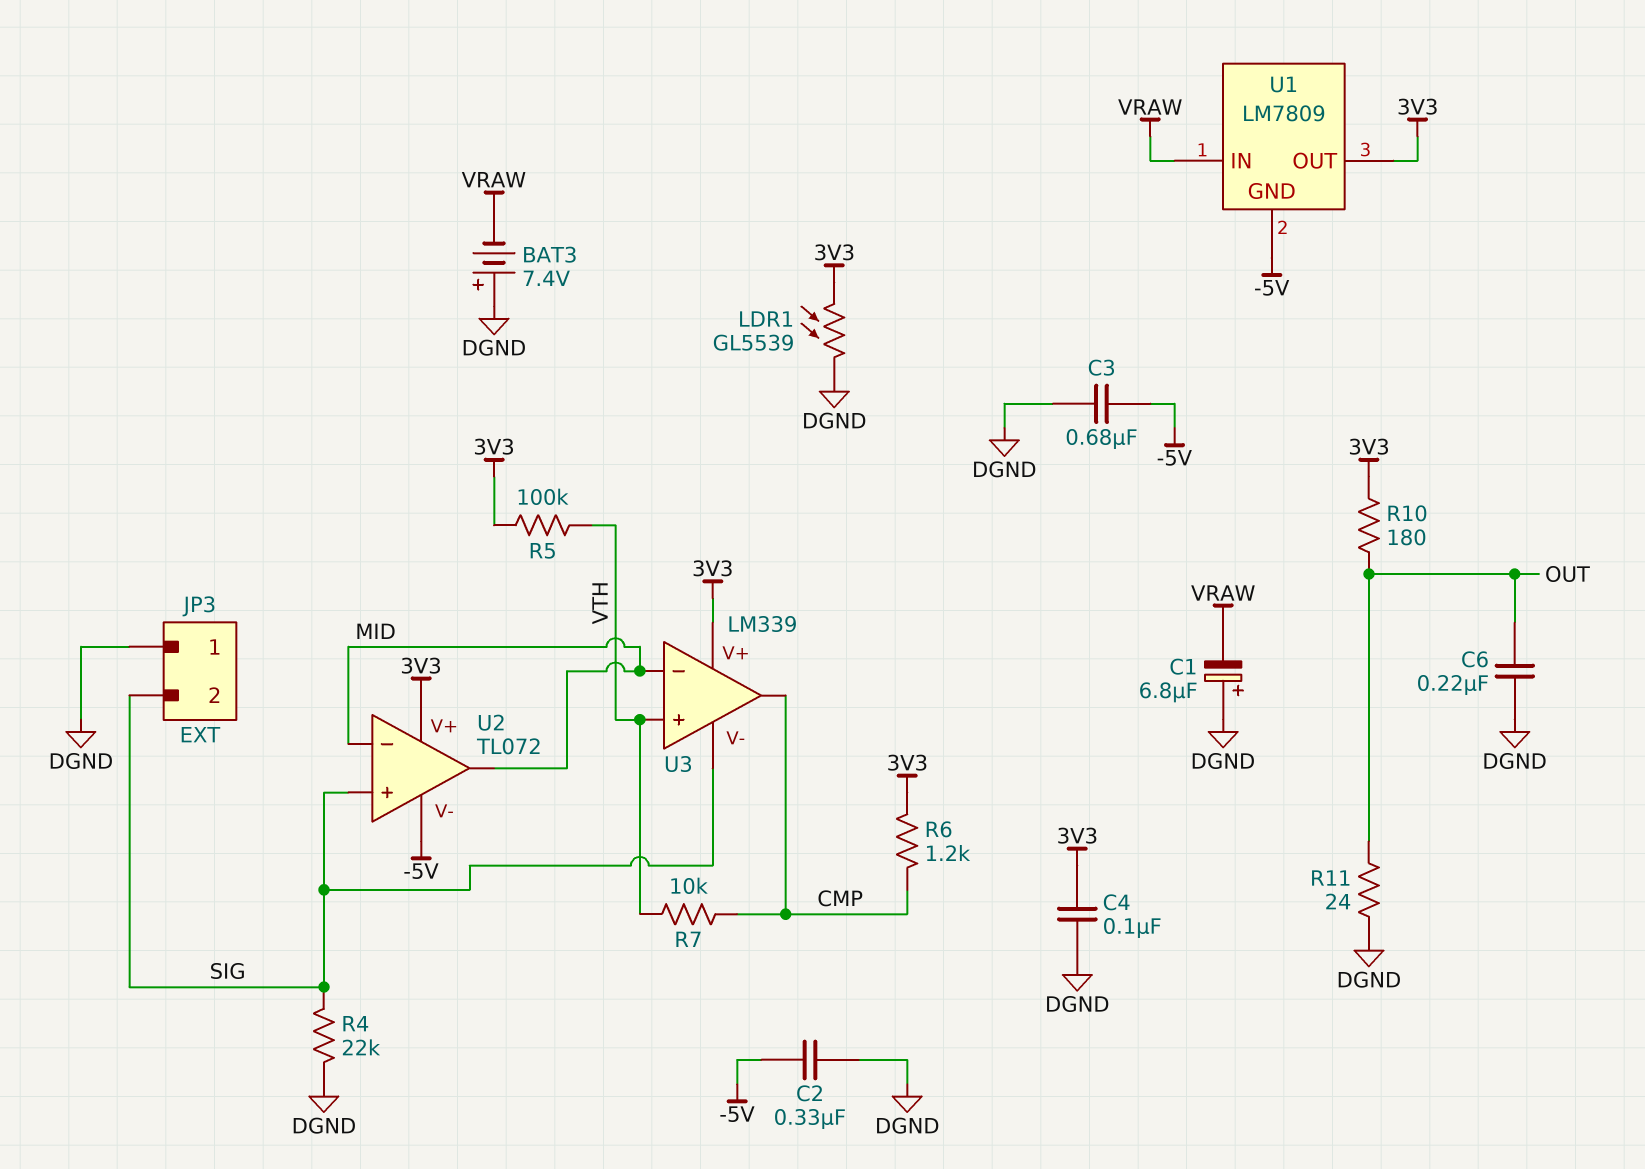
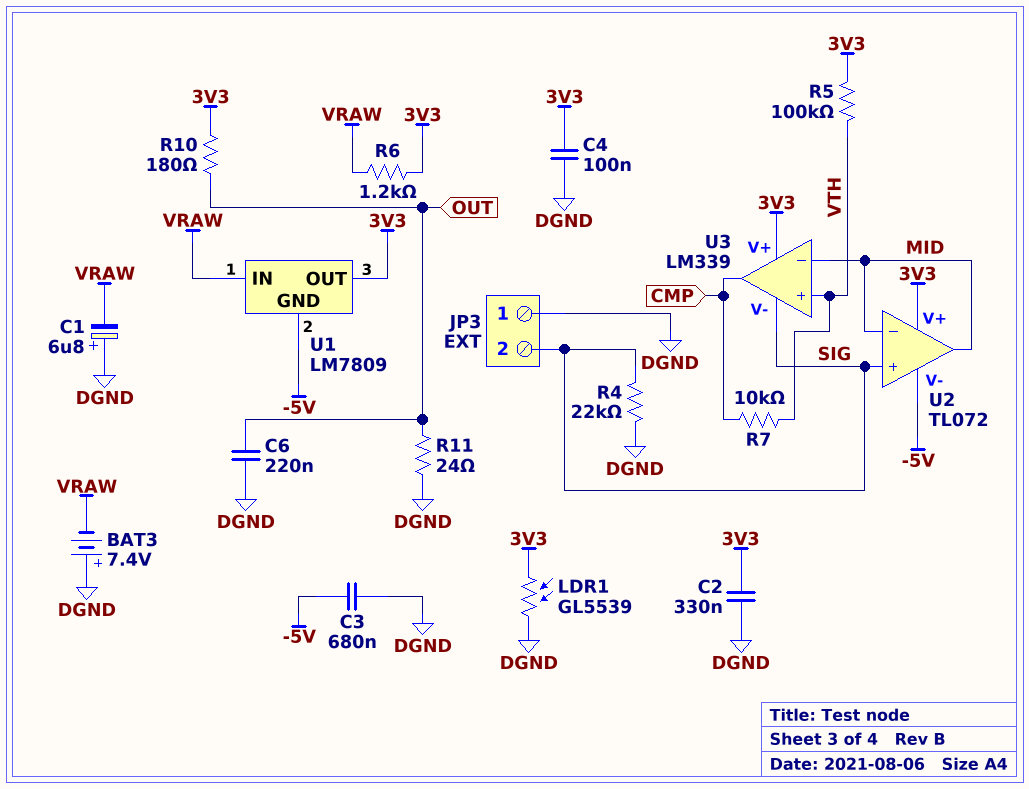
C2: 330nF (-5V, DGND) -> 330nF (3V3, DGND)
R6: 1.2k (3V3, CMP) -> 1.2k (3V3, VRAW)

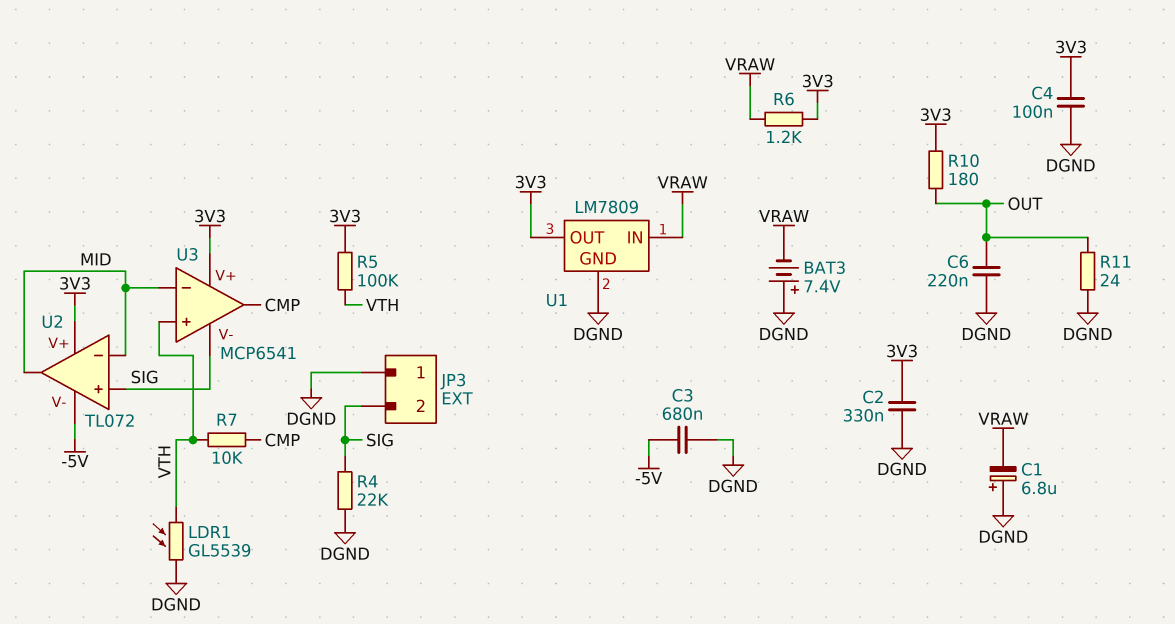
LDR1: GL5539 (3V3, DGND) -> GL5539 (DGND, VTH)
U1 pin GND: -5V -> DGND
U3: LM339 -> MCP6541

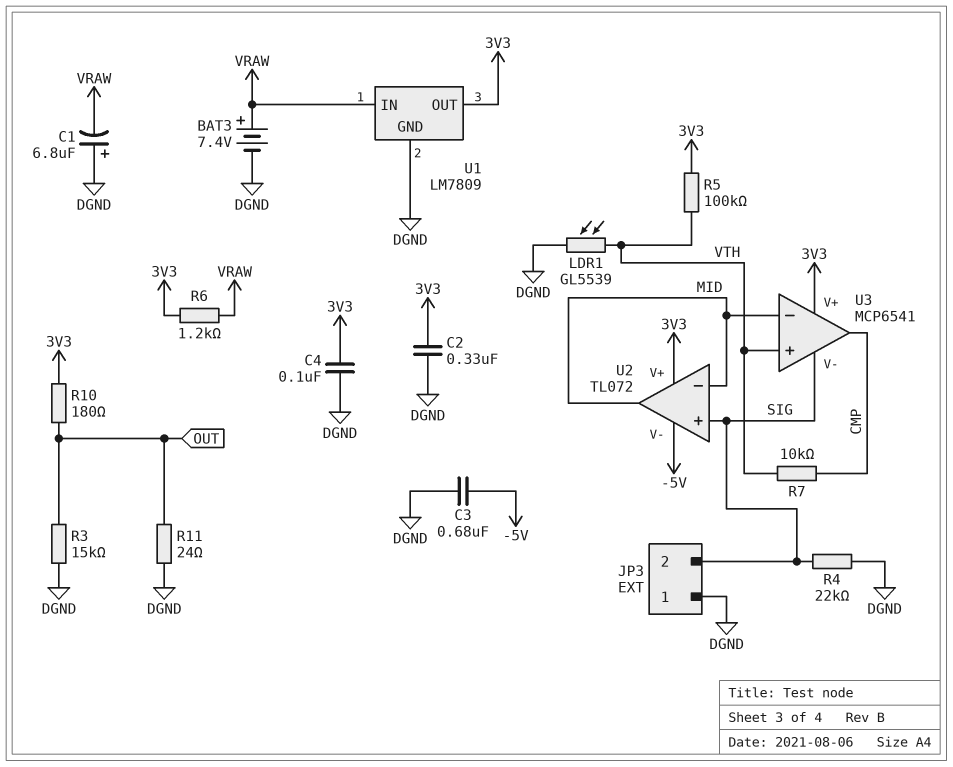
BAT3: 7.4V (plus DGND, minus VRAW) -> 7.4V (plus VRAW, minus DGND)
C6: 220nF (DGND, OUT) -> none
R3: none -> 15k (DGND, OUT)

